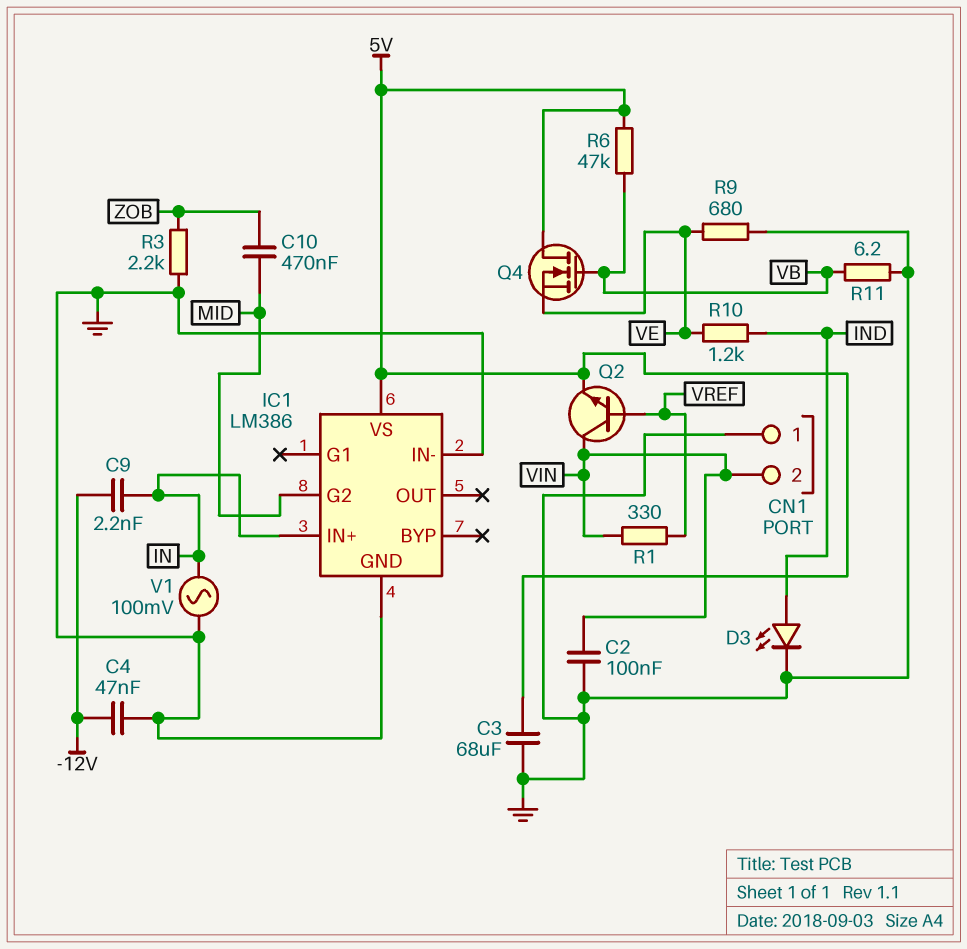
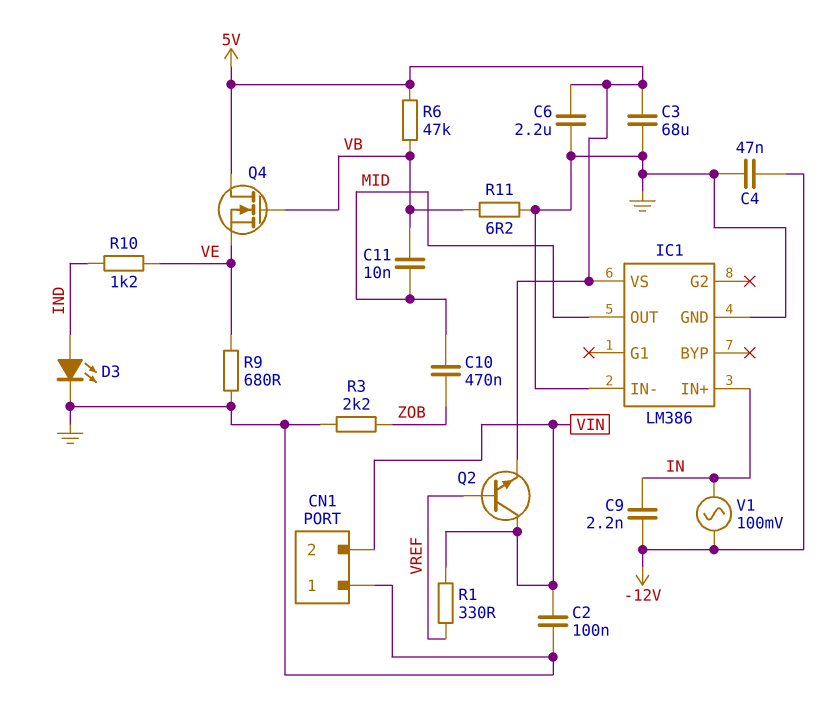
C6: none -> 2.2uF (5V, GND)
C11: none -> 10nF (MID, VB)
IC1 pin G2: MID -> none
IC1 pin OUT: none -> MID
V1: AC 100mV (GND, IN) -> AC 100mV (-12V, IN)

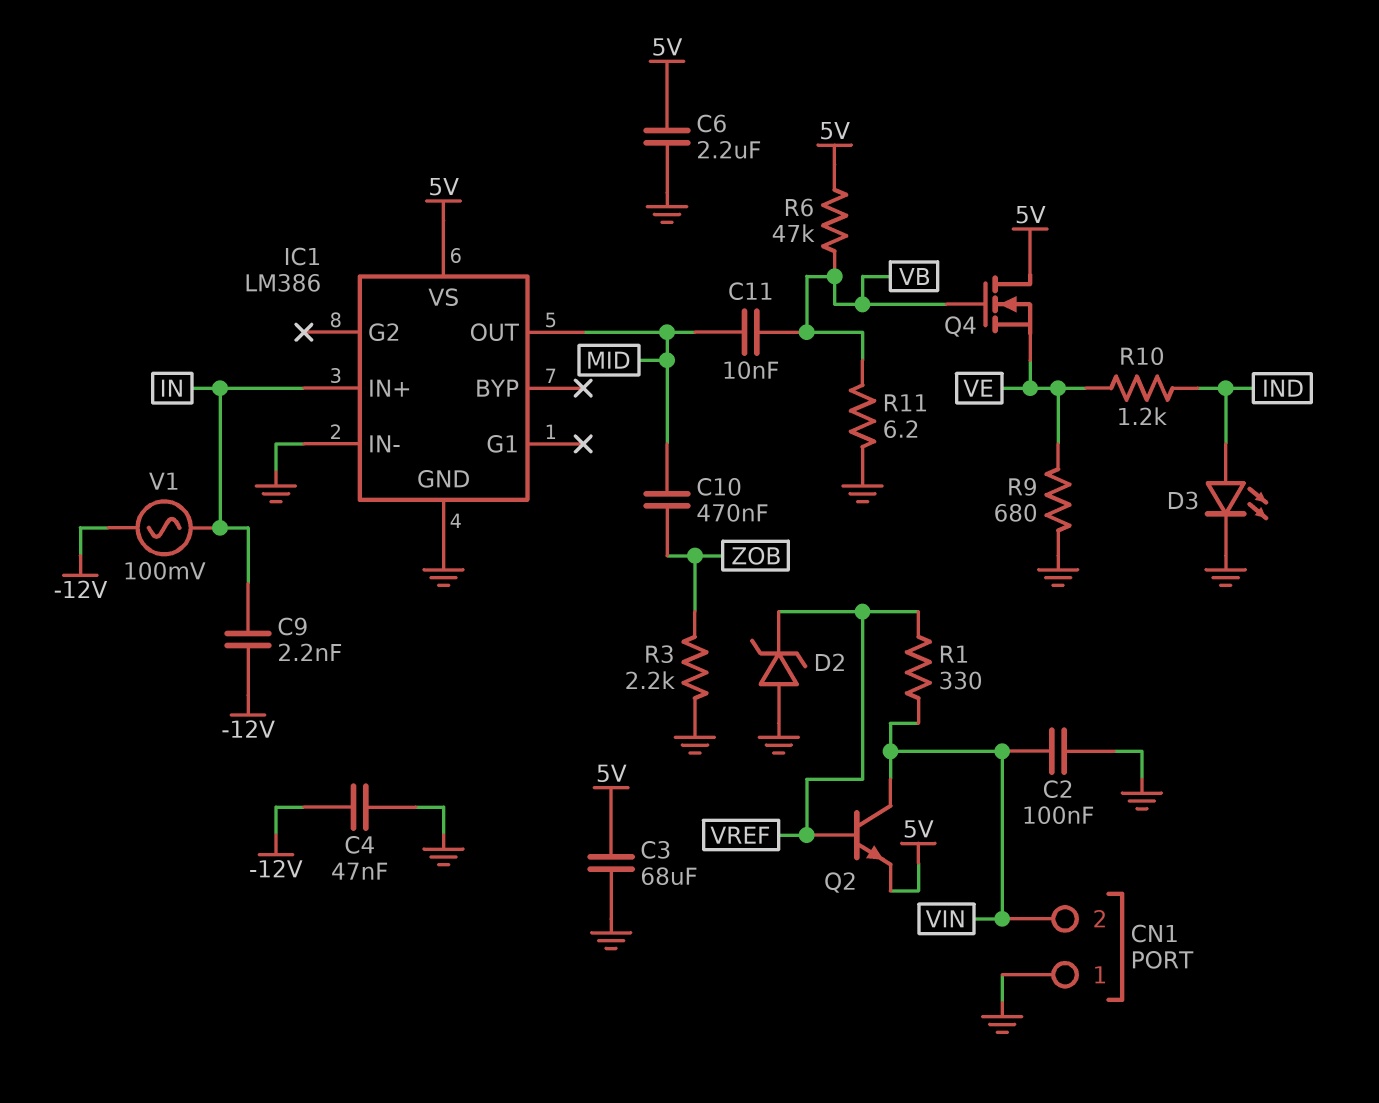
D2: none -> zener (A GND, K VREF)

